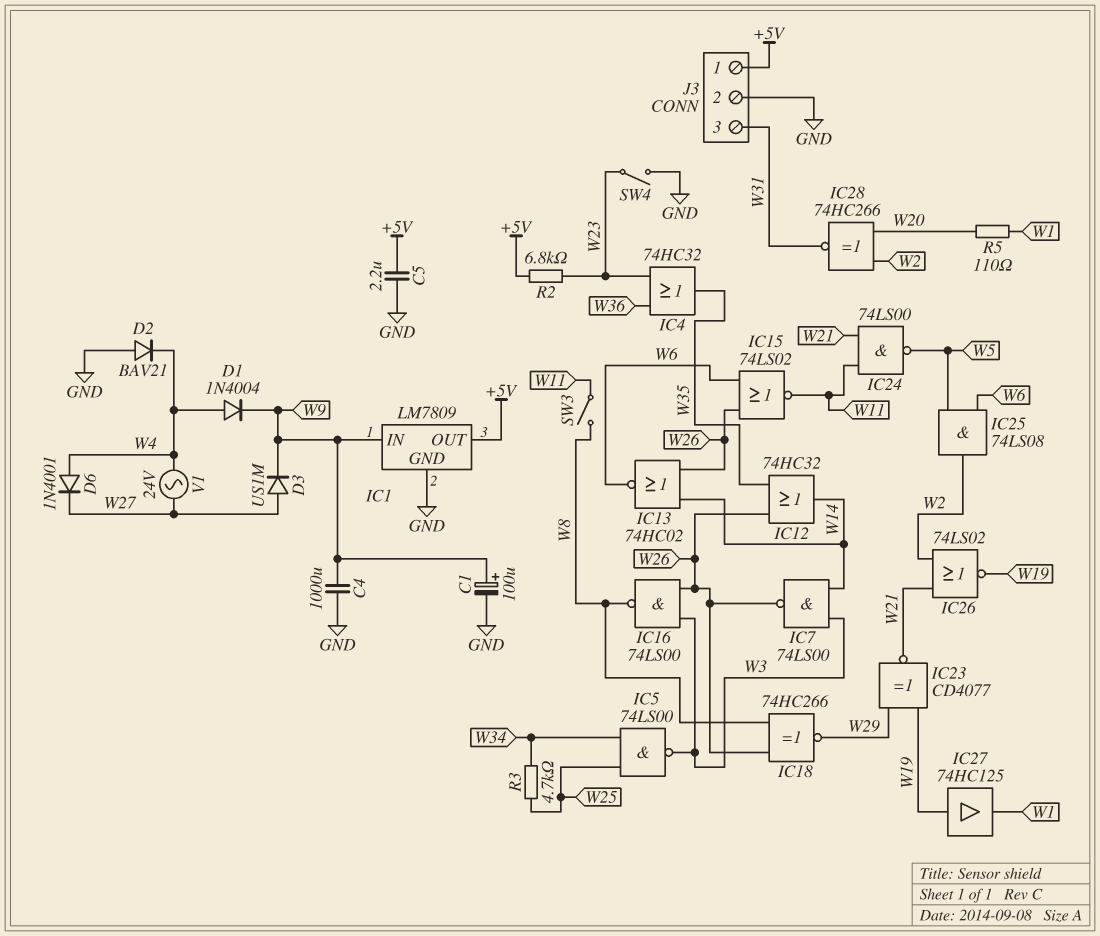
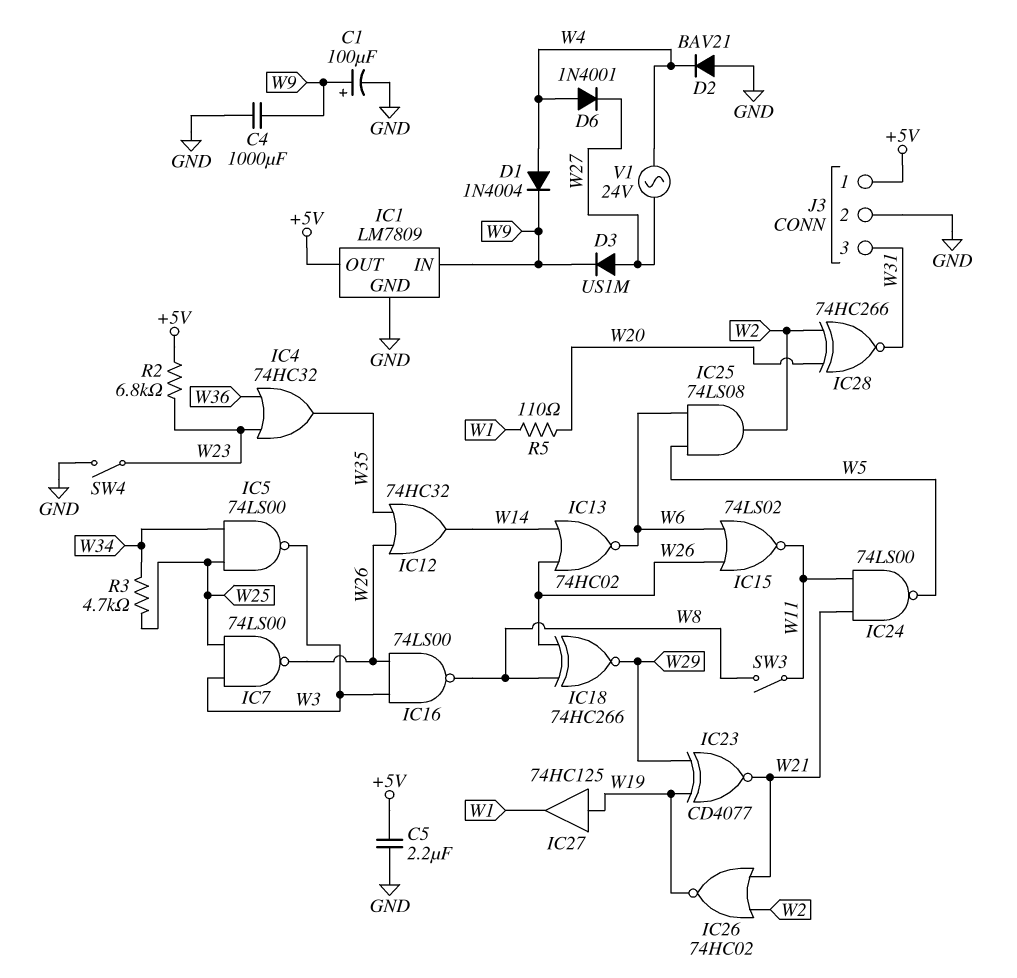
IC7: NAND 74LS00 (in W3, in W14, out W26) -> NAND 74LS00 (in W3, in W25, out W26)
IC26: NOR 74LS02 (in W2, in W21, out W19) -> NOR 74HC02 (in W2, in W21, out W19)

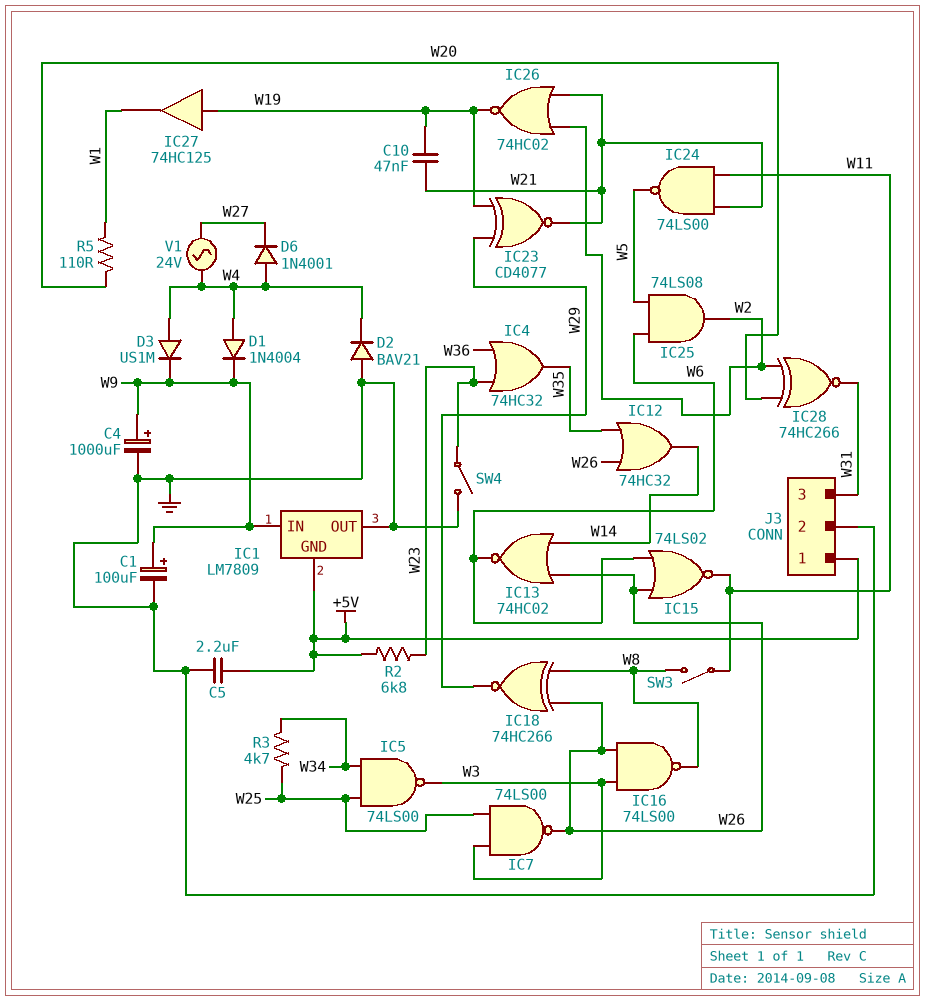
C4: 1000uF (GND, W9) -> 1000uF (plus W9, minus GND)
C10: none -> 47nF (W19, W21)
D3: diode US1M (A W27, K W9) -> diode US1M (A W4, K W9)
IC1 pin GND: GND -> +5V
IC1 pin OUT: +5V -> GND

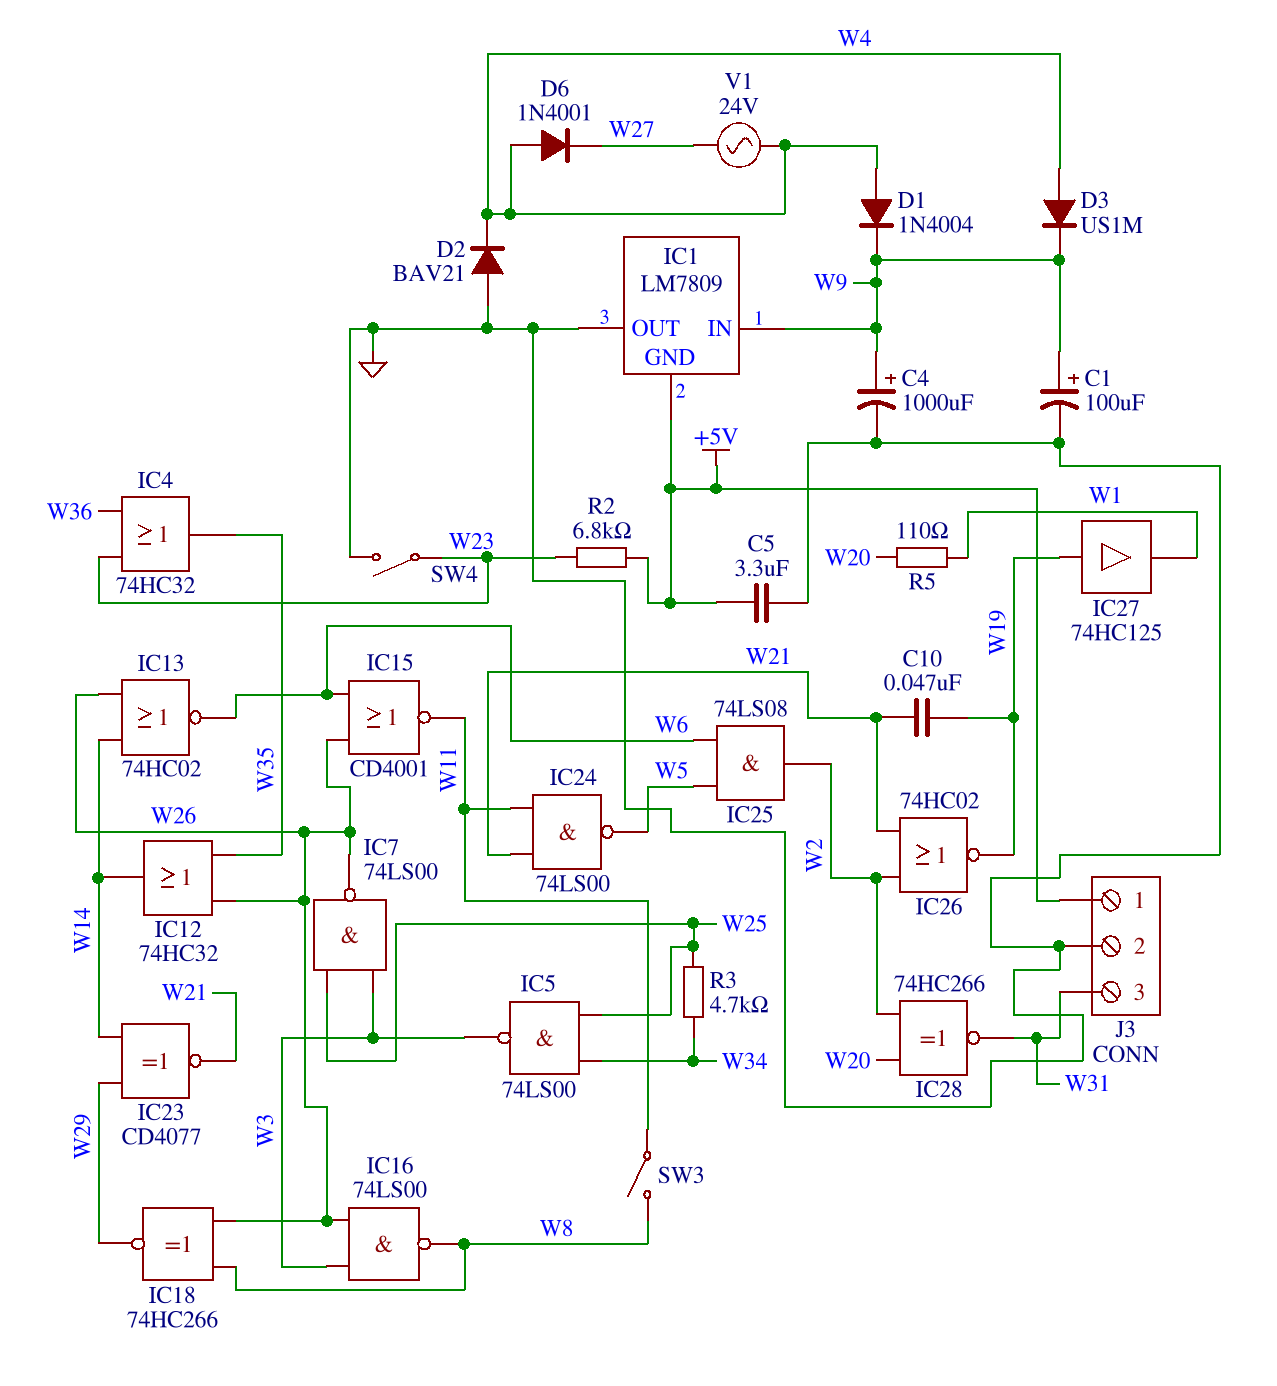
C5: 2.2uF (+5V, GND) -> 3.3uF (+5V, GND)
IC15: NOR 74LS02 (in W6, in W26, out W11) -> NOR CD4001 (in W6, in W26, out W11)
IC23: XNOR CD4077 (in W19, in W29, out W21) -> XNOR CD4077 (in W14, in W29, out W21)

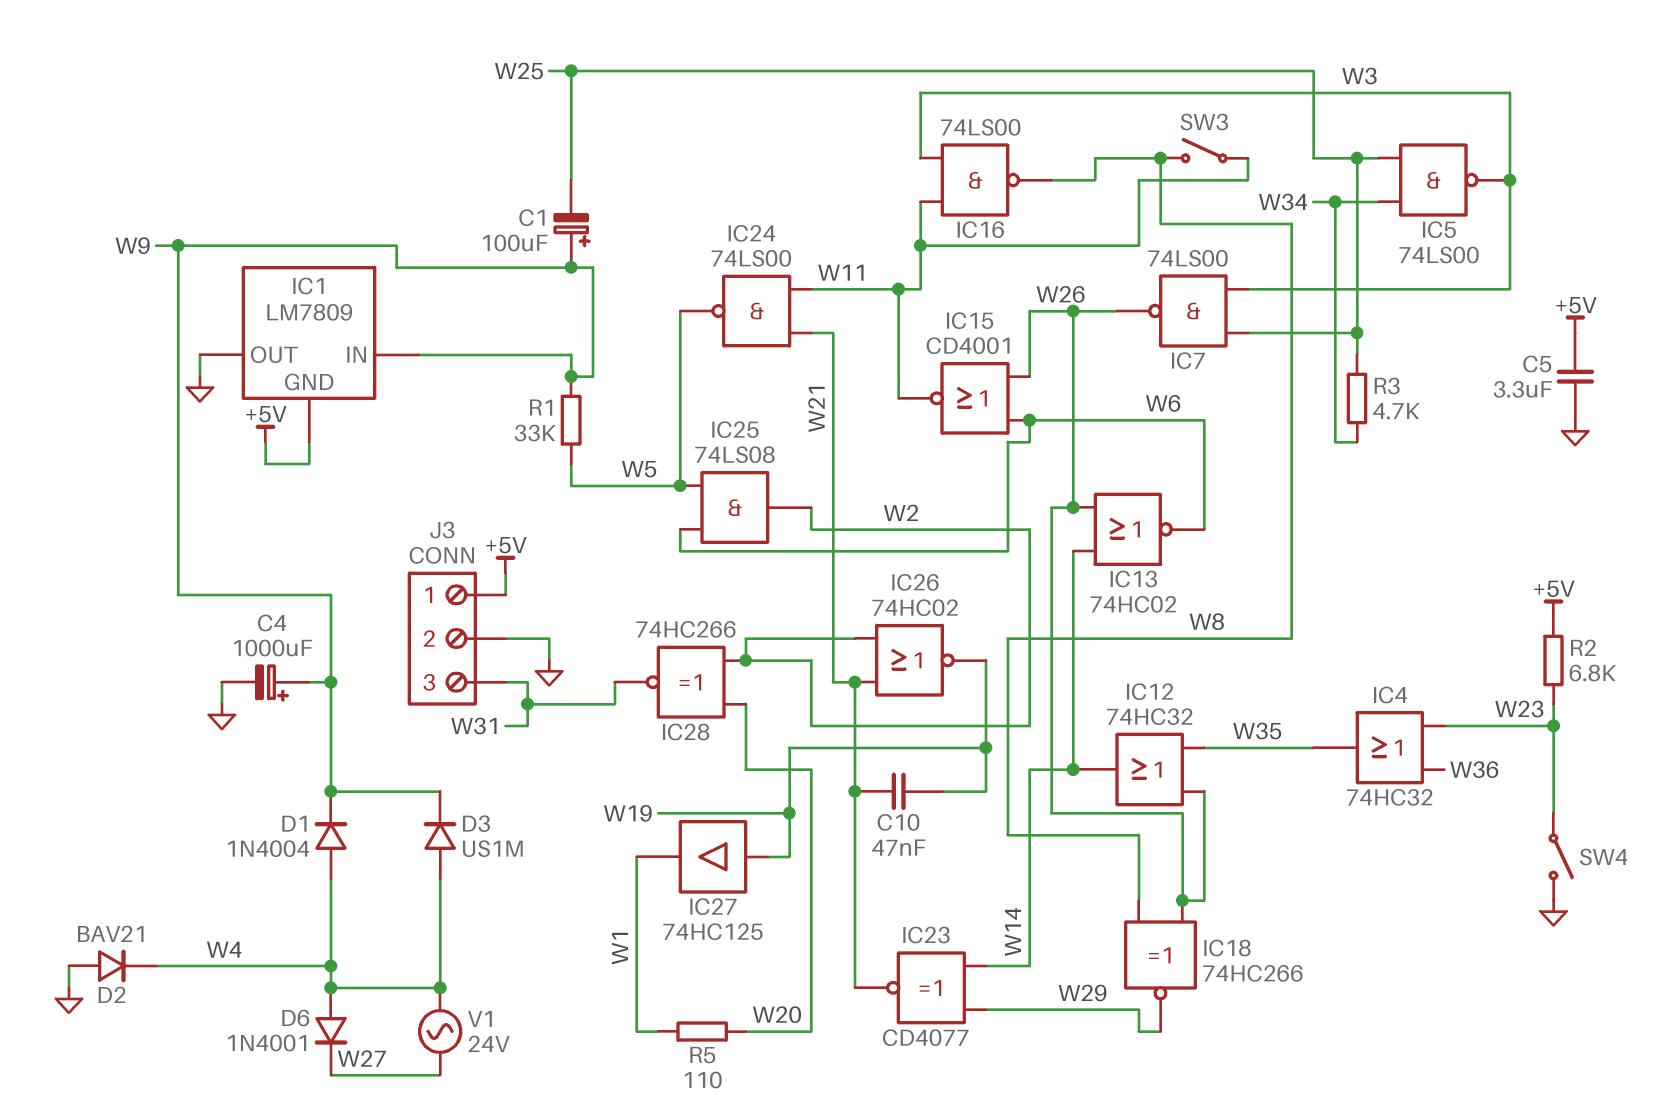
C1: 100uF (plus W9, minus GND) -> 100uF (plus W9, minus W25)
IC16: NAND 74LS00 (in W3, in W26, out W8) -> NAND 74LS00 (in W3, in W11, out W8)
R1: none -> 33k (W5, W9)

